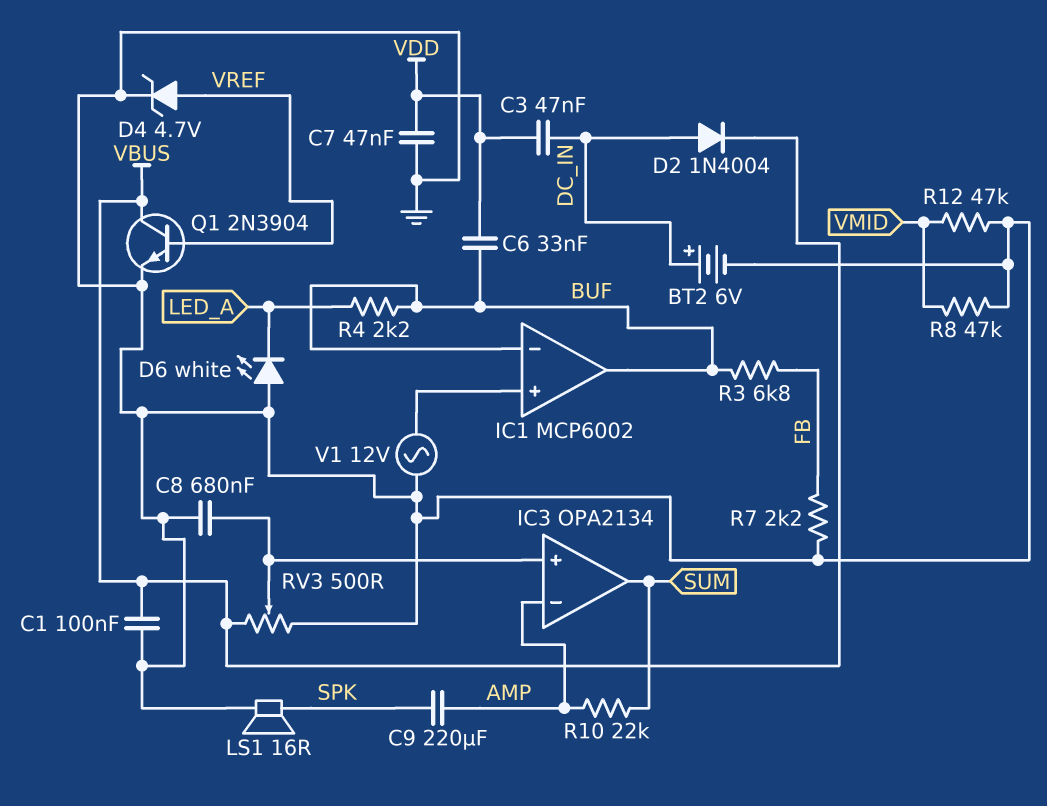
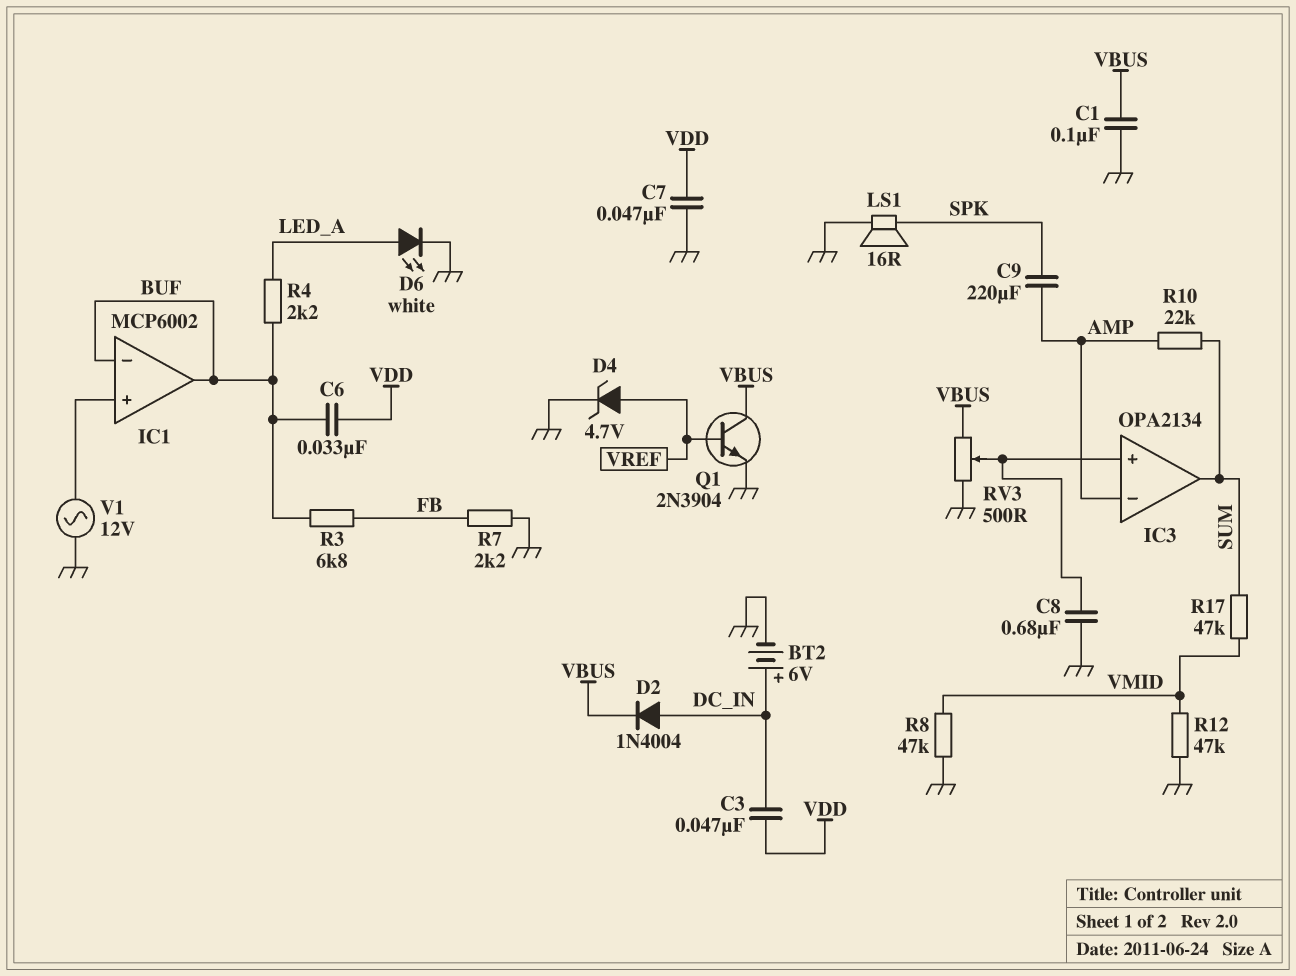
D6: LED white (A GND, K LED_A) -> LED white (A LED_A, K GND)
R17: none -> 47k (SUM, VMID)

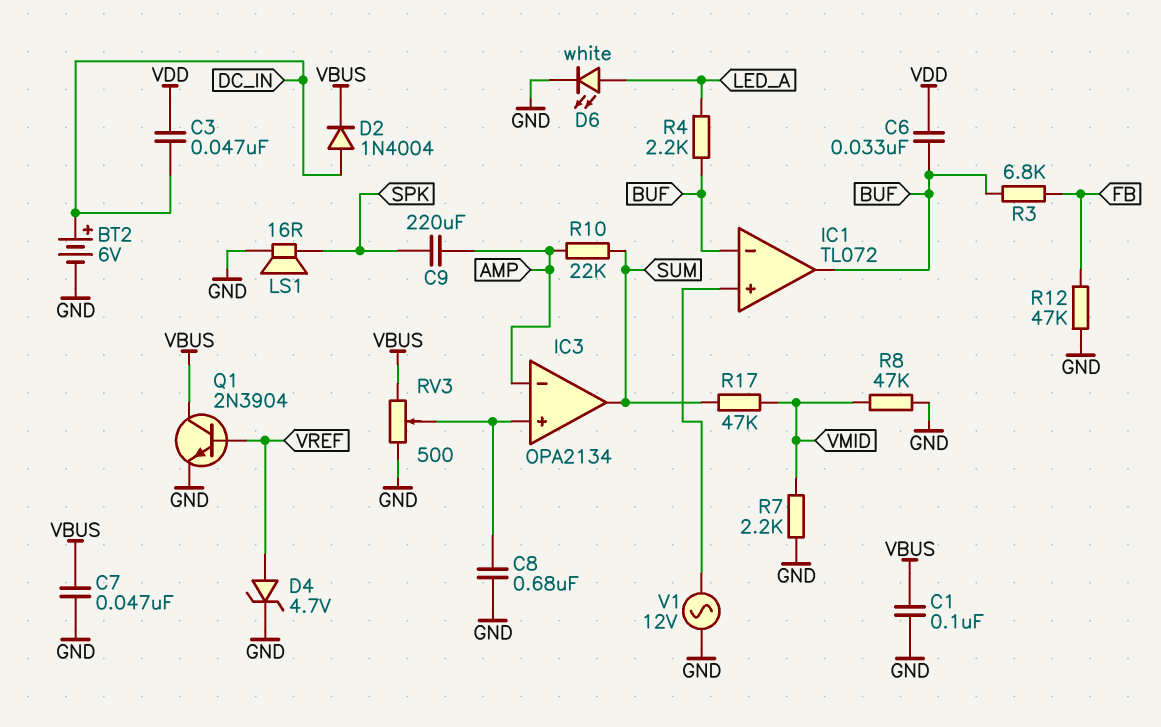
C7: 47nF (GND, VDD) -> 47nF (GND, VBUS)
IC1: MCP6002 -> TL072
R7: 2.2k (FB, GND) -> 2.2k (GND, VMID)
R12: 47k (GND, VMID) -> 47k (FB, GND)

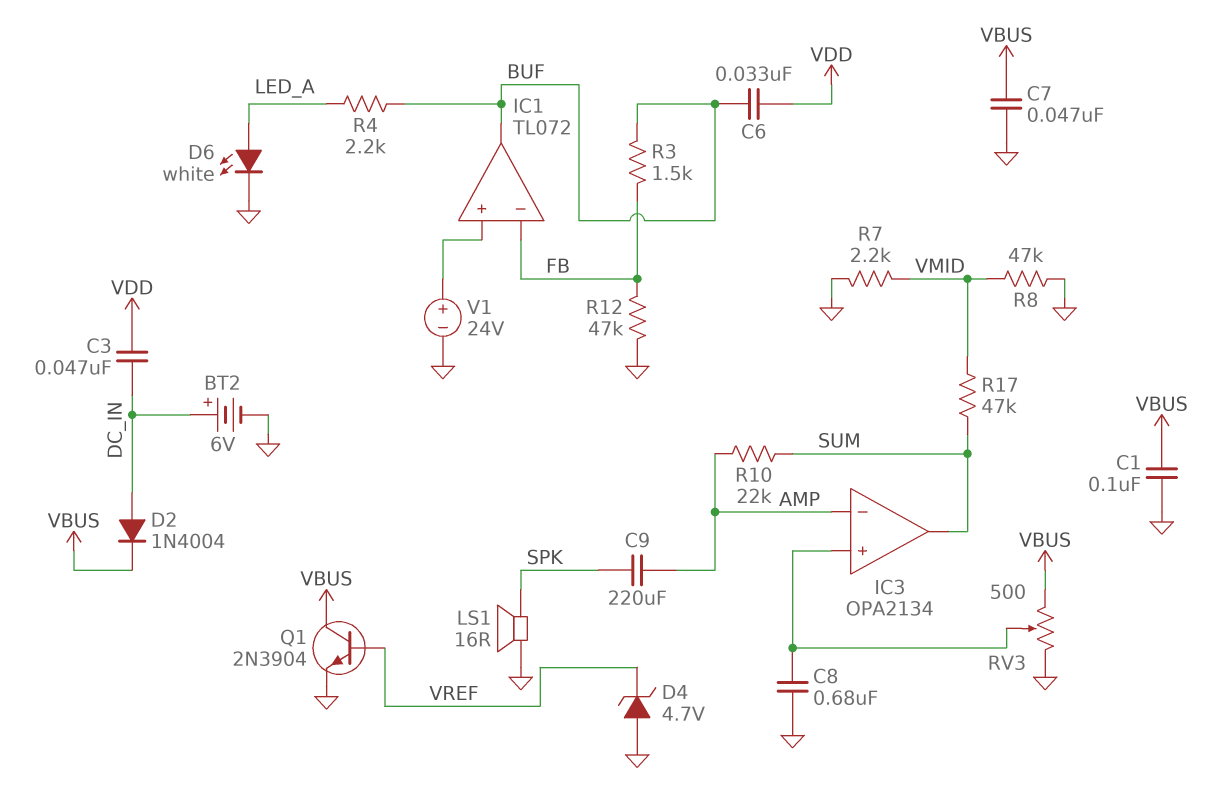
D4: zener 4.7V (A VREF, K GND) -> zener 4.7V (A GND, K VREF)
IC1 pin in-: BUF -> FB
R3: 6.8k (BUF, FB) -> 1.5k (BUF, FB)
V1: AC 12V (GND, IC1/in+) -> 24V (plus IC1/in+, minus GND)

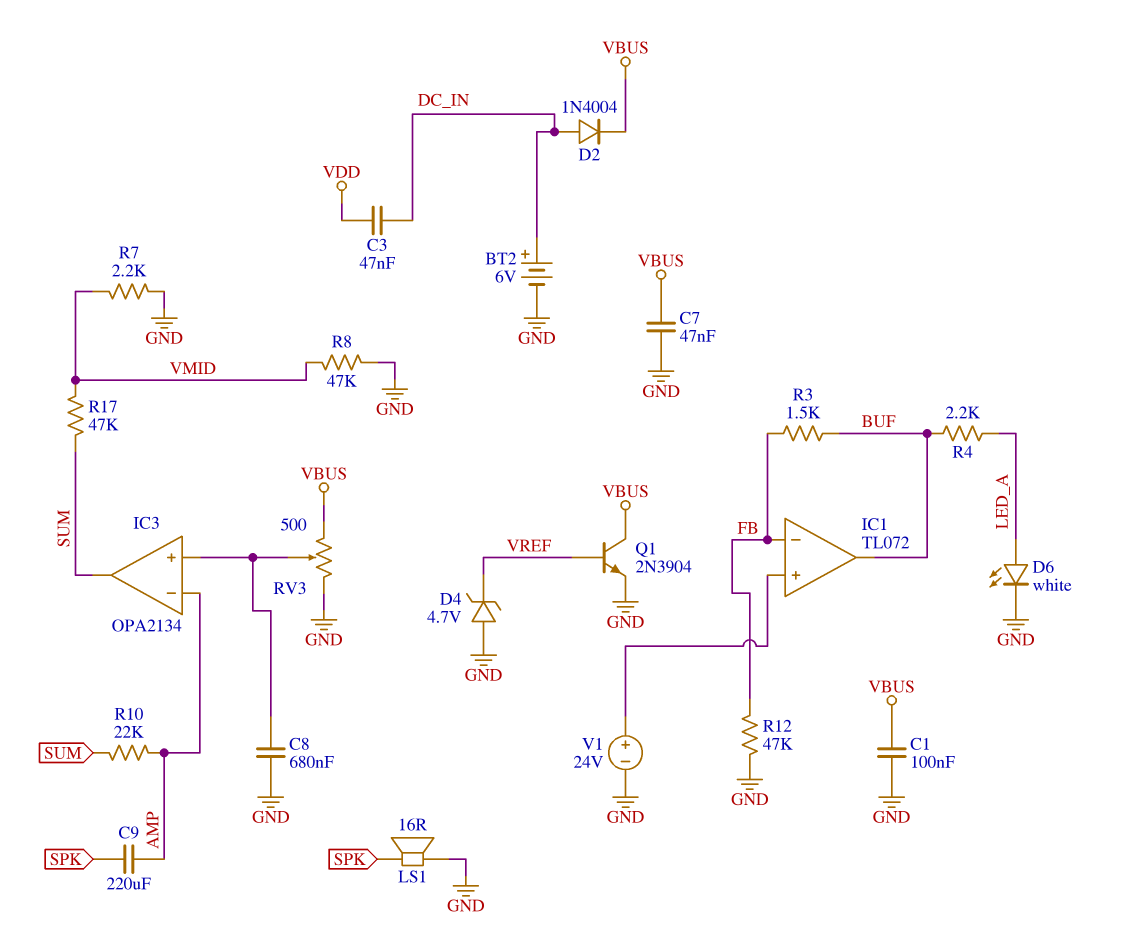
C6: 33nF (BUF, VDD) -> none

